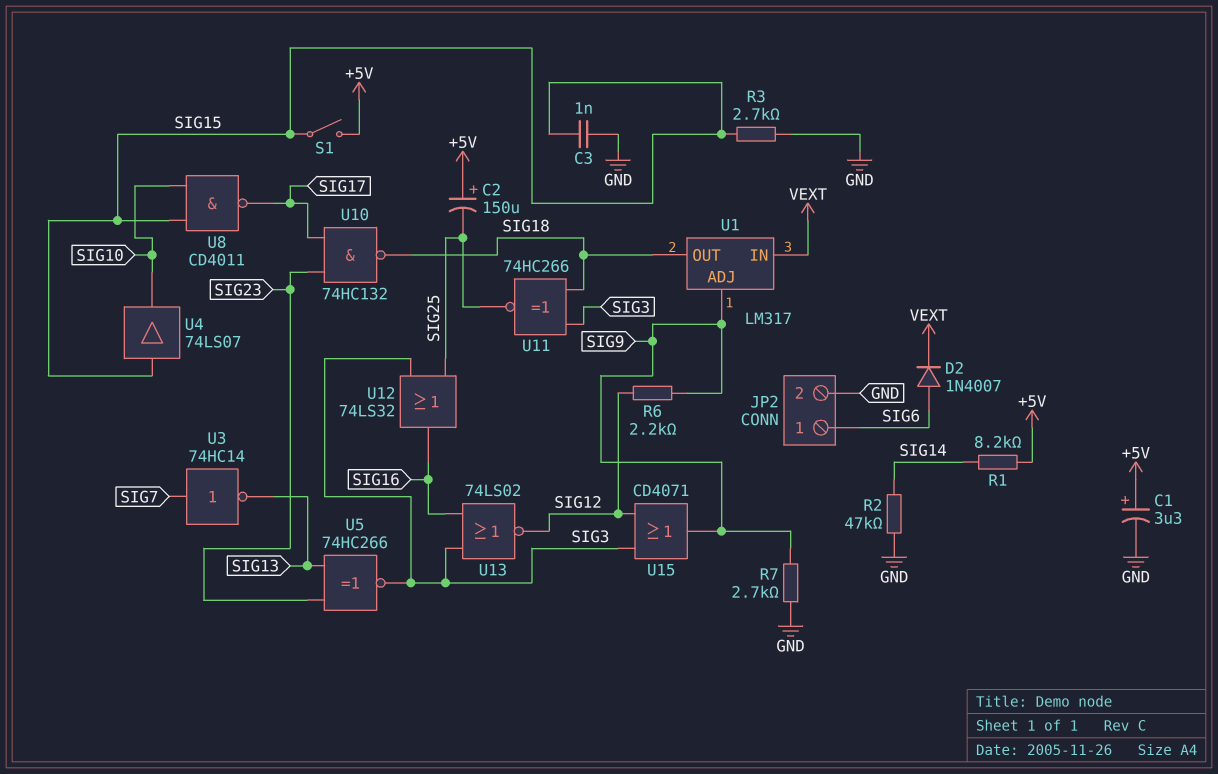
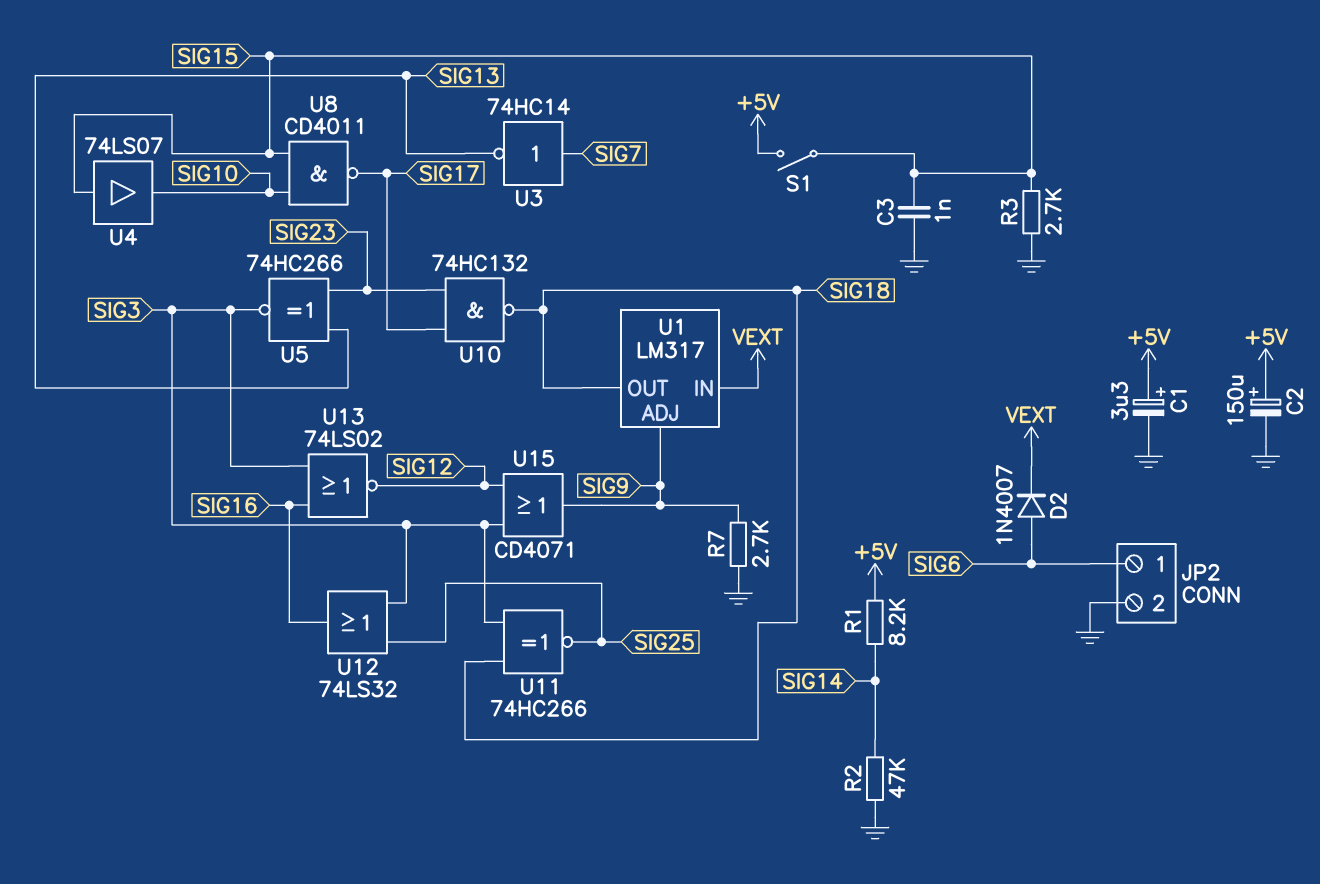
C2: 150uF (plus +5V, minus SIG25) -> 150uF (plus +5V, minus GND)
R6: 2.2k (SIG9, SIG12) -> none

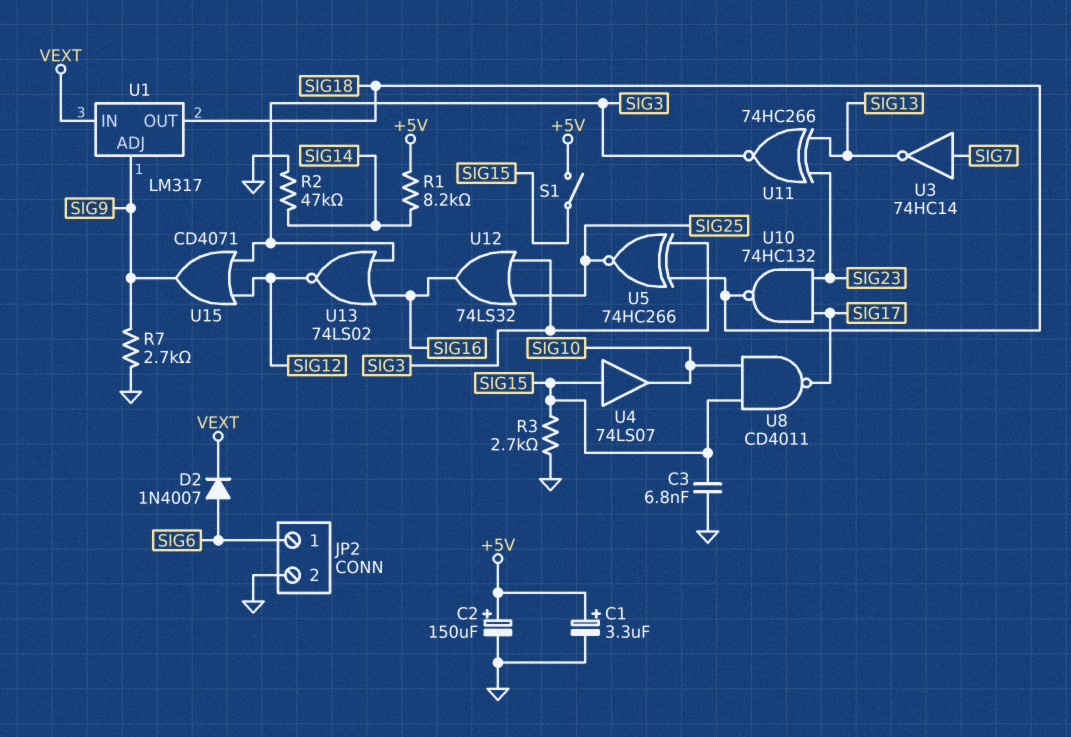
C3: 1nF (GND, SIG15) -> 6.8nF (GND, SIG15)
U5: XNOR 74HC266 (in SIG13, in SIG23, out SIG3) -> XNOR 74HC266 (in SIG3, in SIG18, out SIG25)
U11: XNOR 74HC266 (in SIG3, in SIG18, out SIG25) -> XNOR 74HC266 (in SIG13, in SIG23, out SIG3)

